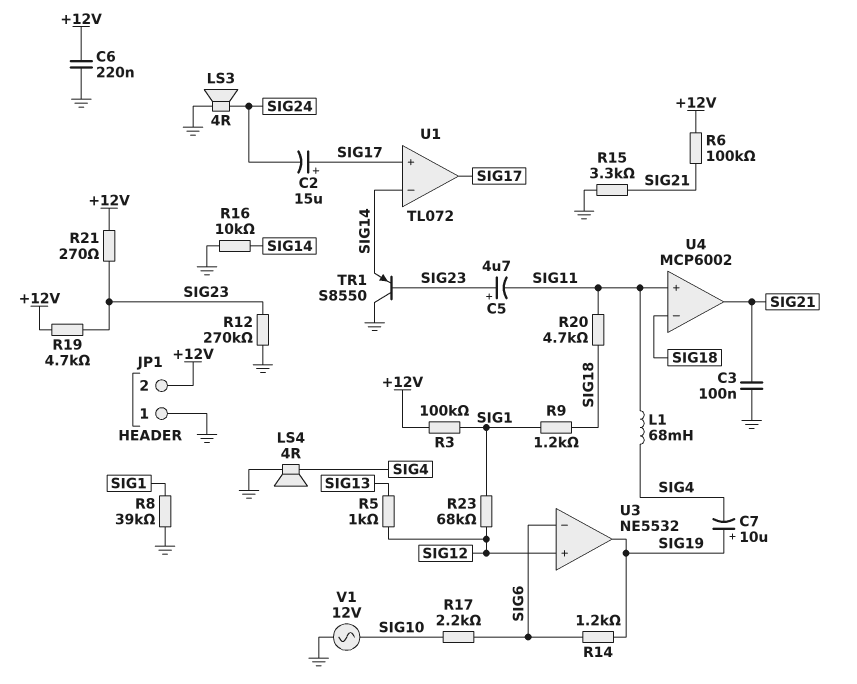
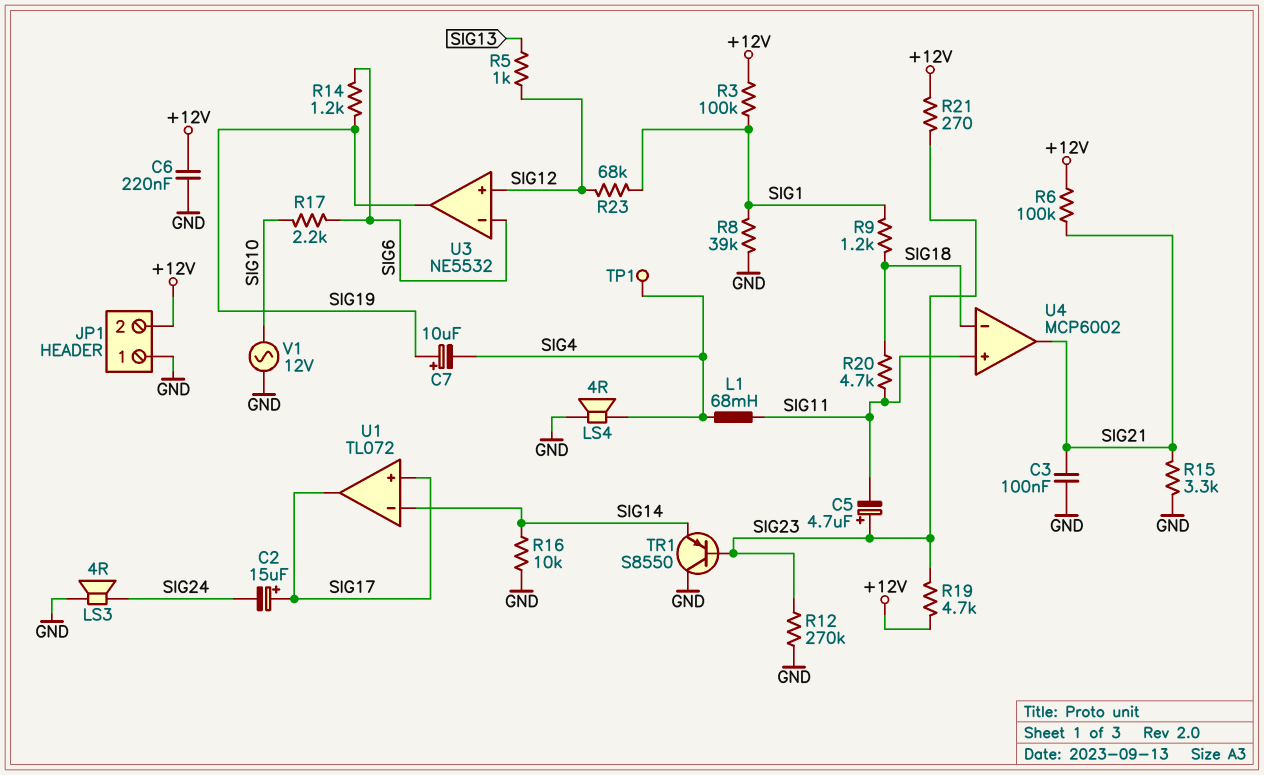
TP1: none -> test point (SIG4)

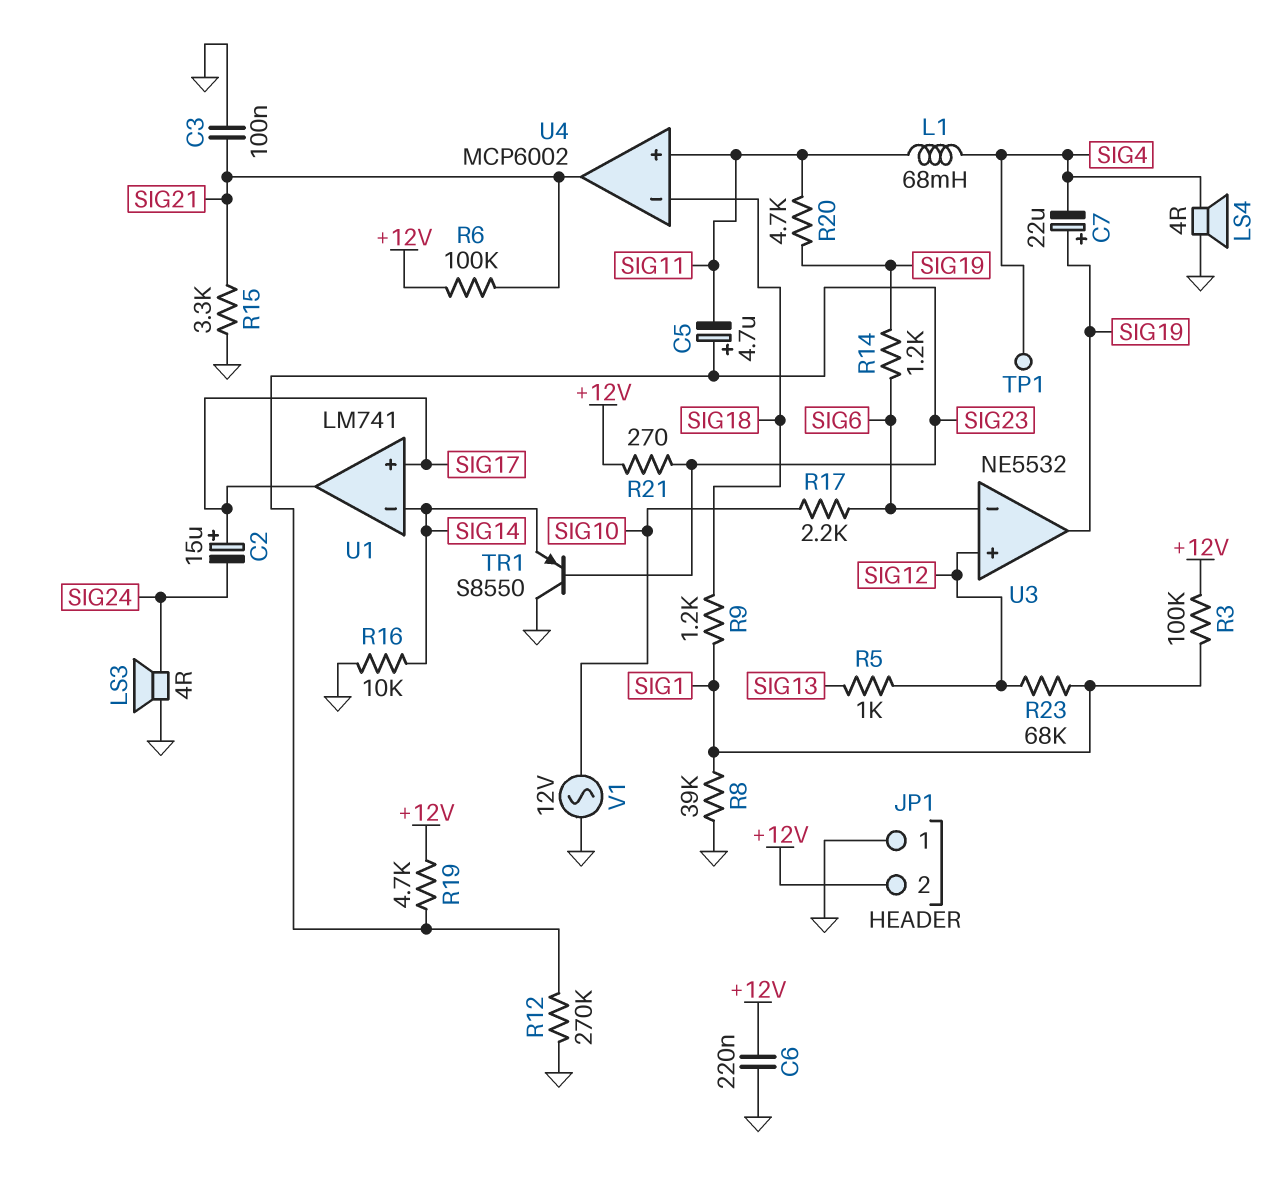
C7: 10uF (plus SIG19, minus SIG4) -> 22uF (plus SIG19, minus SIG4)
R20: 4.7k (SIG11, SIG18) -> 4.7k (SIG11, SIG19)
U1: TL072 -> LM741

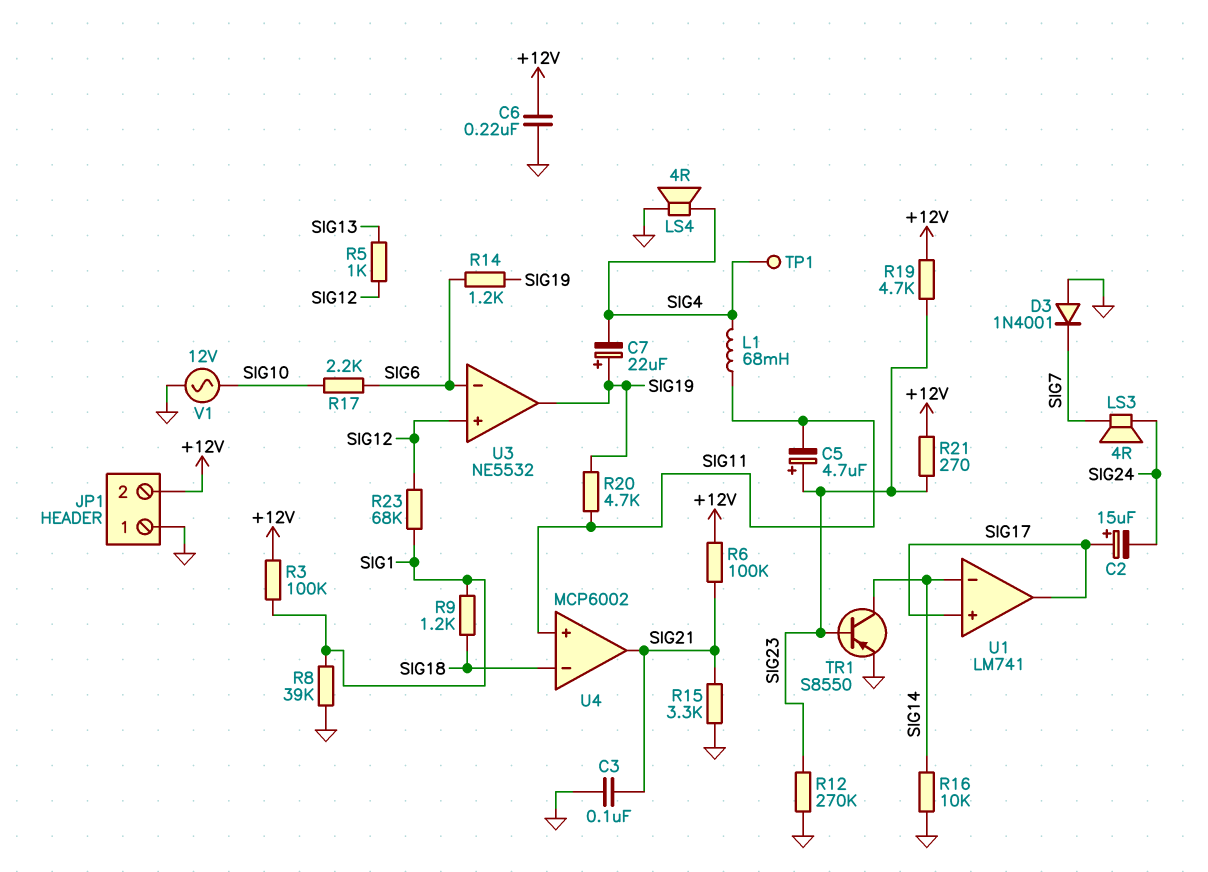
D3: none -> diode 1N4001 (A GND, K SIG7)
LS3: speaker 4R (GND, SIG24) -> speaker 4R (SIG7, SIG24)
TR1: PNP S8550 (B SIG23, C GND, E SIG14) -> PNP S8550 (B SIG23, C SIG14, E GND)

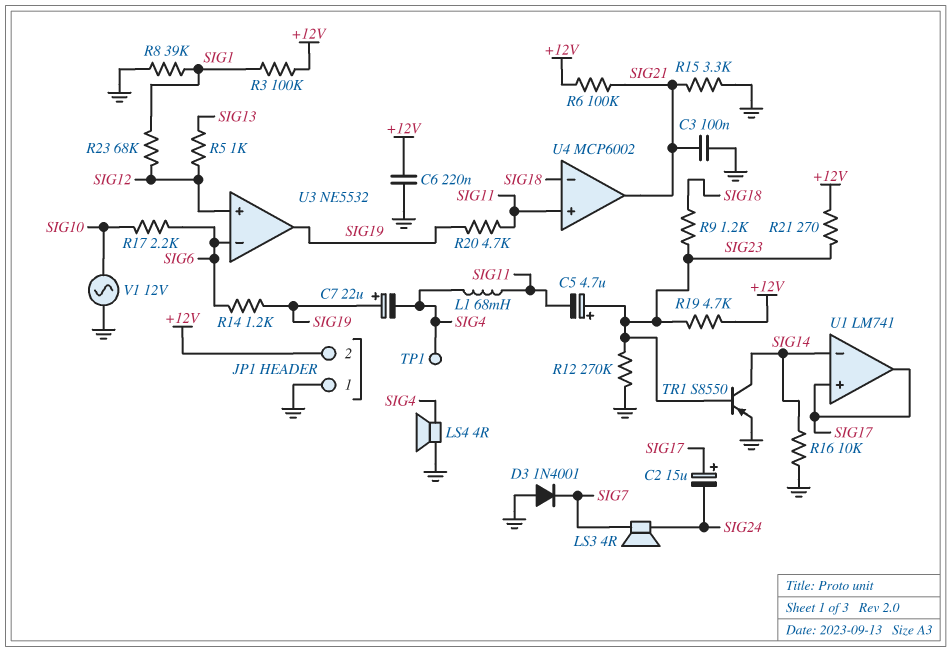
R9: 1.2k (SIG1, SIG18) -> 1.2k (SIG18, SIG23)

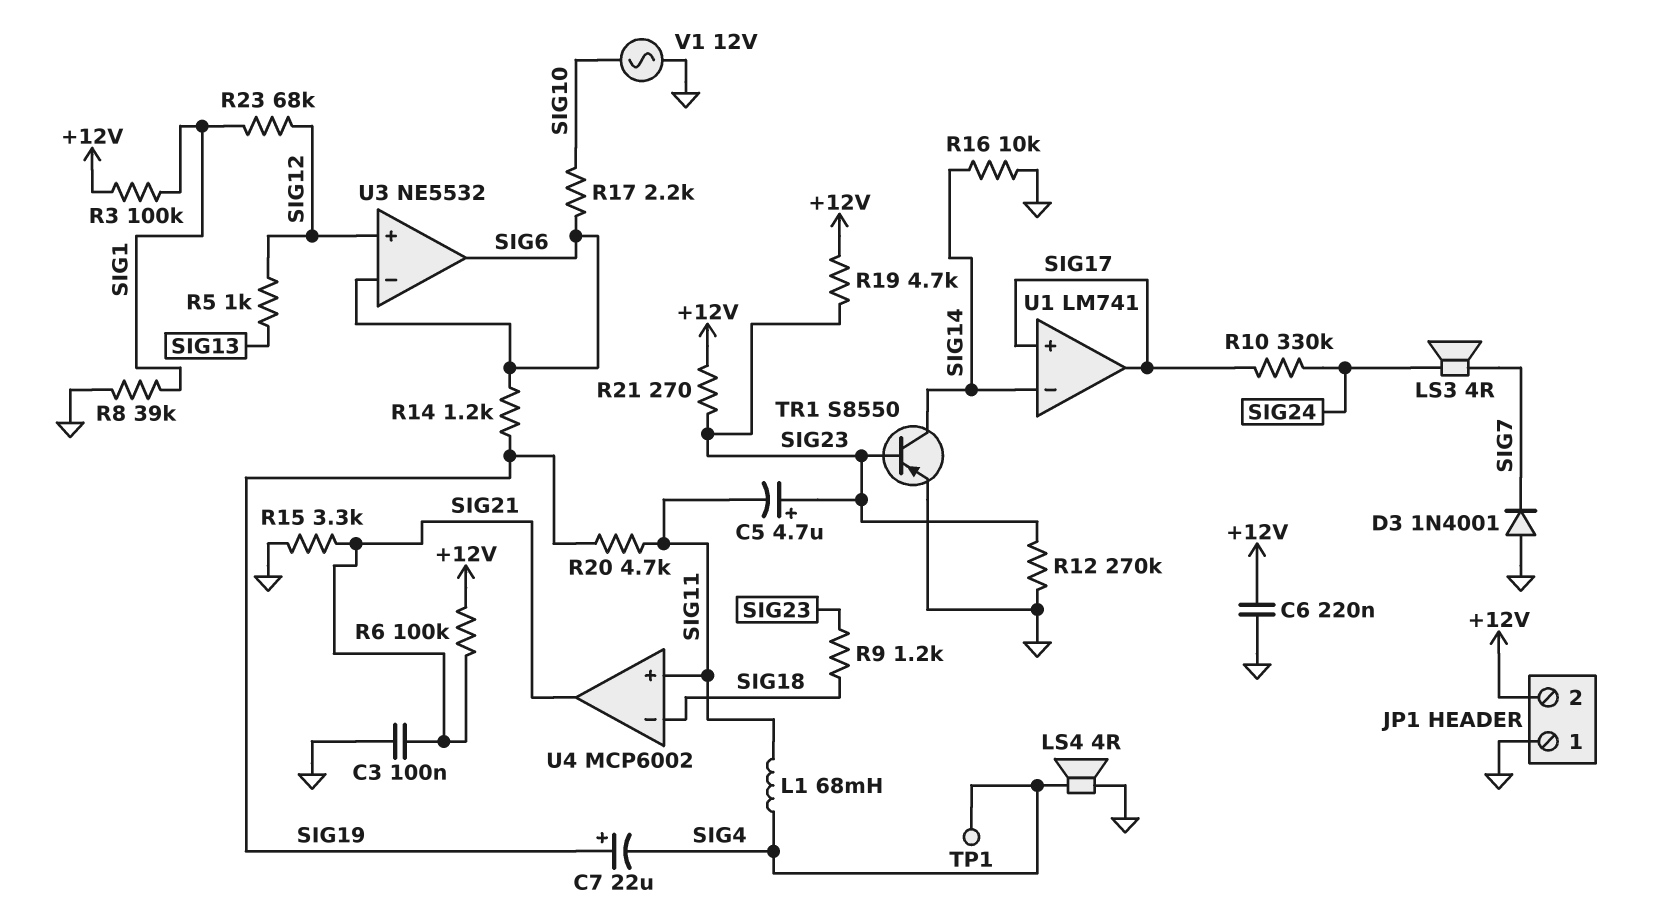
C2: 15uF (plus SIG17, minus SIG24) -> none
R10: none -> 330k (SIG17, SIG24)
U3 pin out: SIG19 -> SIG6

